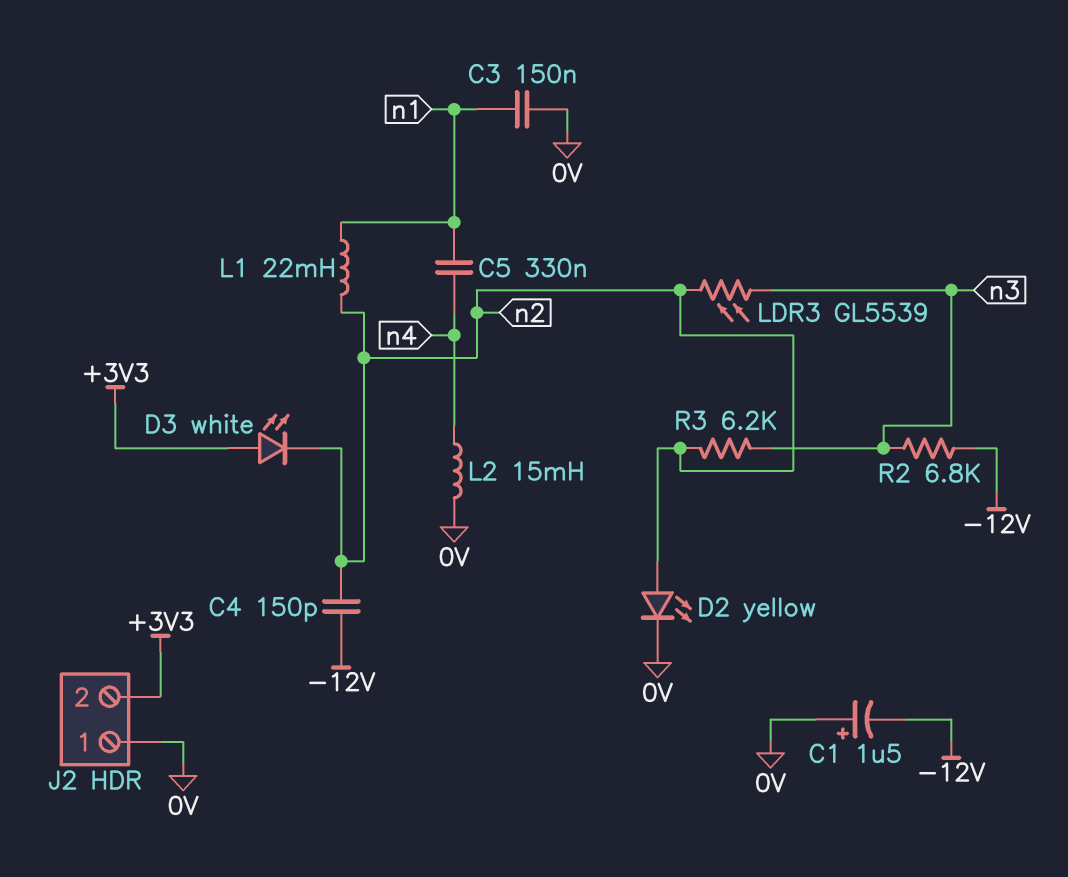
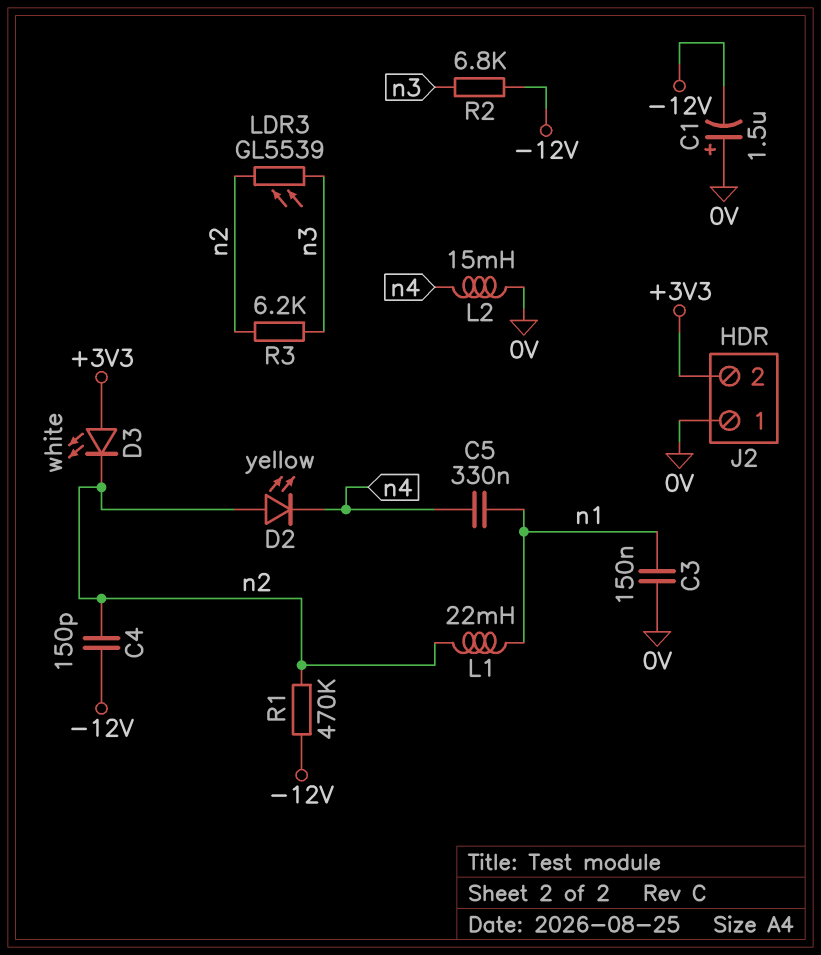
D2: LED yellow (A n2, K 0V) -> LED yellow (A n2, K n4)
R1: none -> 470k (-12V, n2)

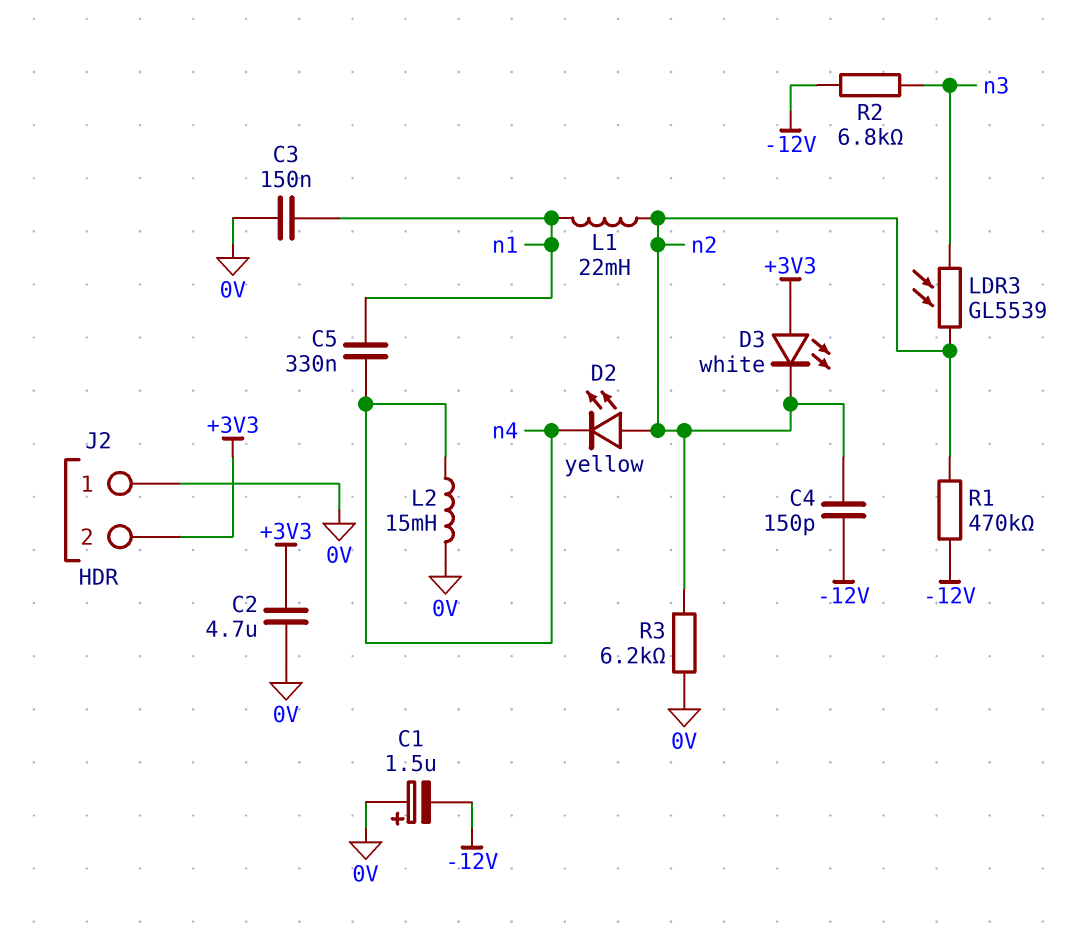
C2: none -> 4.7uF (+3V3, 0V)
R3: 6.2k (n2, n3) -> 6.2k (0V, n2)

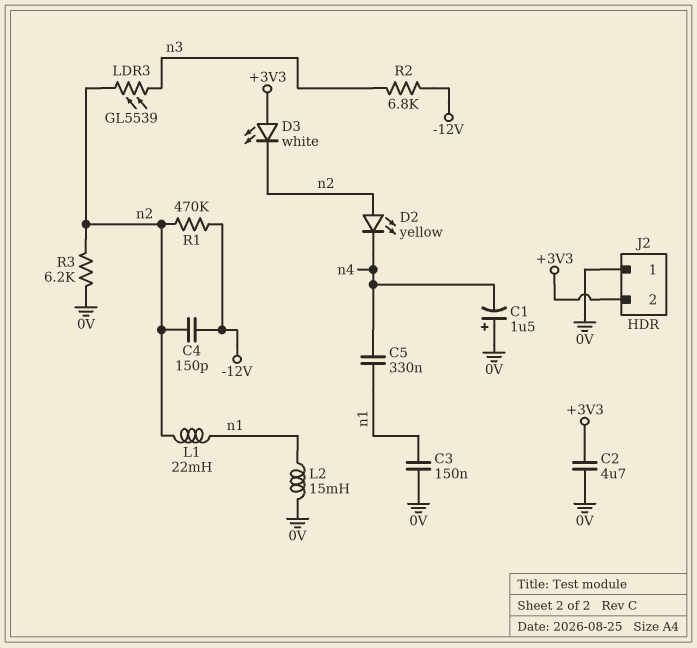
C1: 1.5uF (plus 0V, minus -12V) -> 1.5uF (plus 0V, minus n4)
L2: 15mH (0V, n4) -> 15mH (0V, n1)

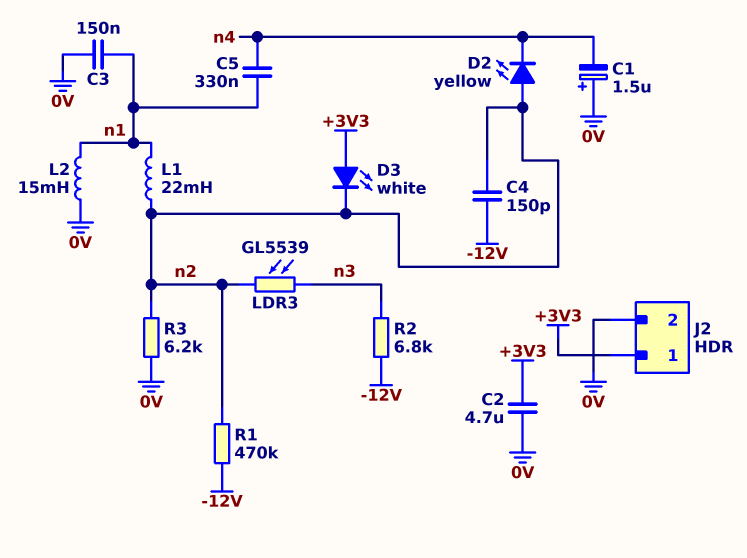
J2 pin 1: 0V -> +3V3
J2 pin 2: +3V3 -> 0V

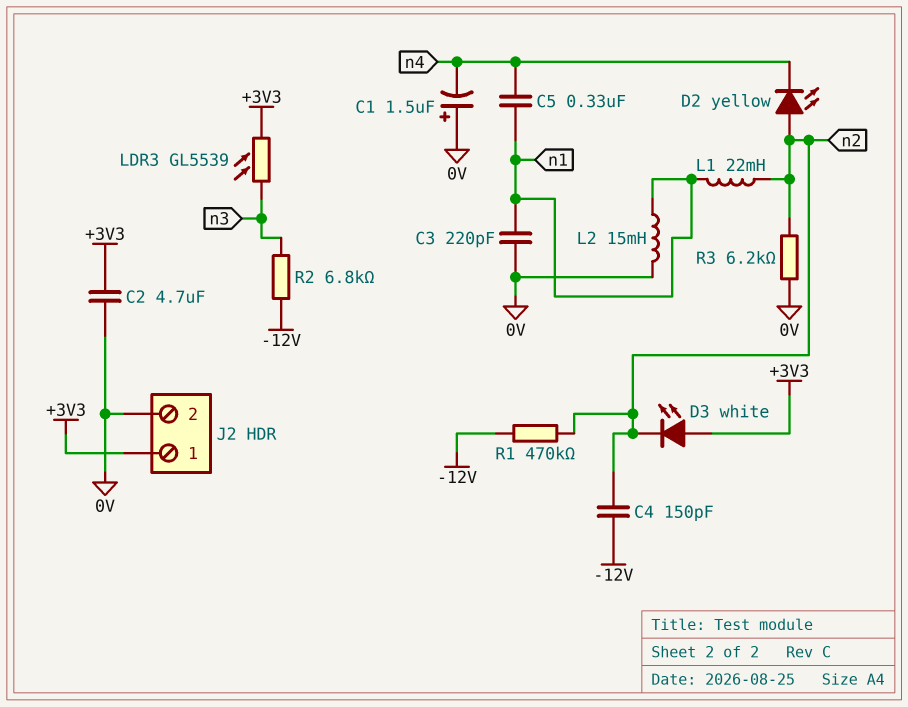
C3: 150nF (0V, n1) -> 220pF (0V, n1)
LDR3: GL5539 (n2, n3) -> GL5539 (+3V3, n3)

